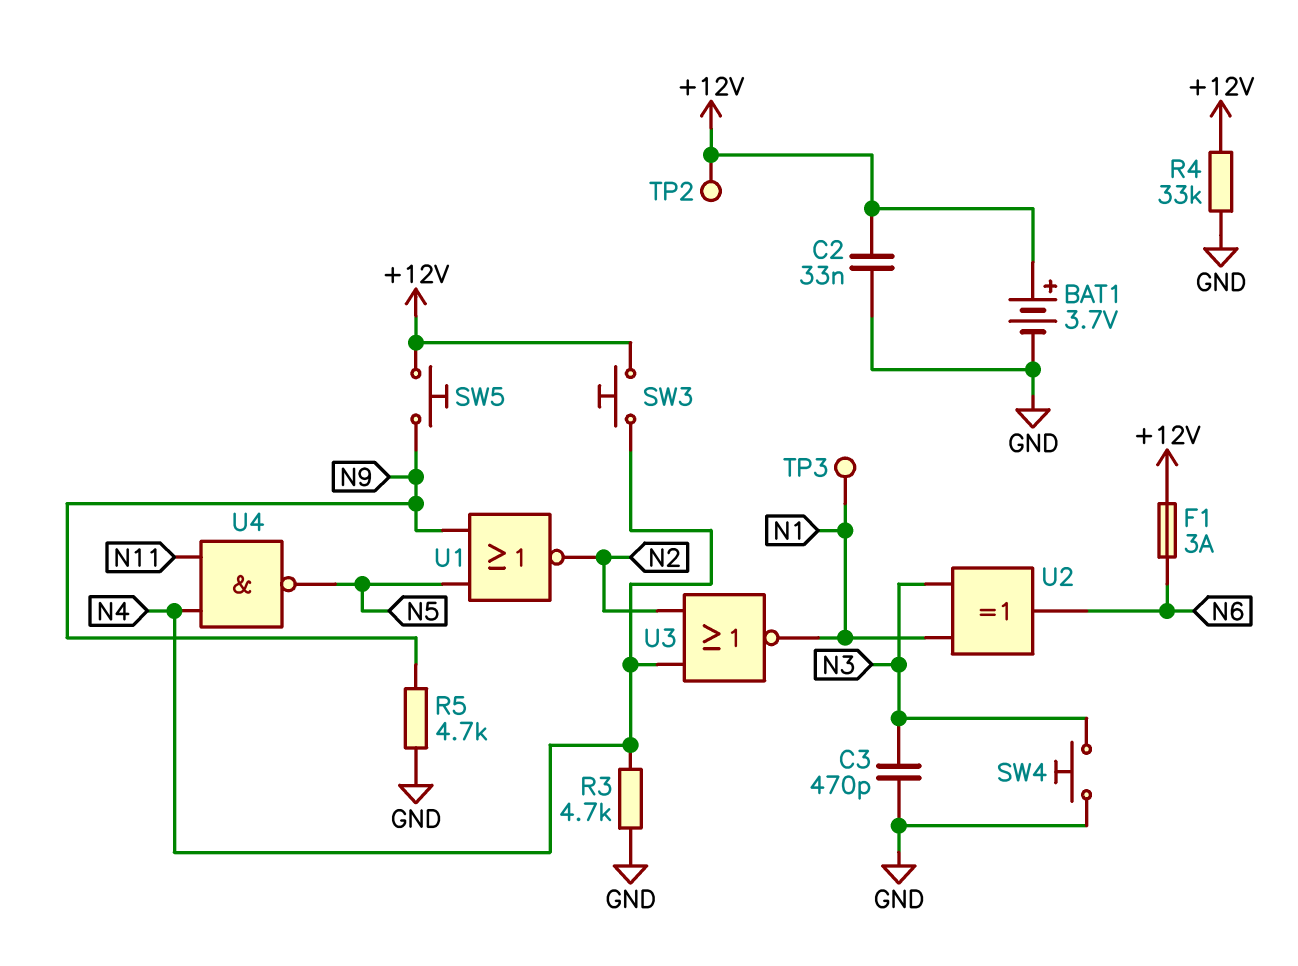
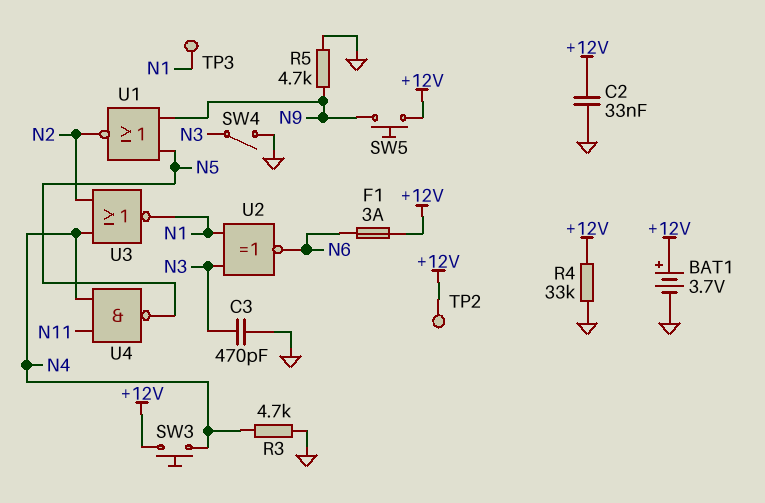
SW4: button (GND, N3) -> switch (GND, N3)
U2: XOR (in N1, in N3, out N6) -> XNOR (in N1, in N3, out N6)

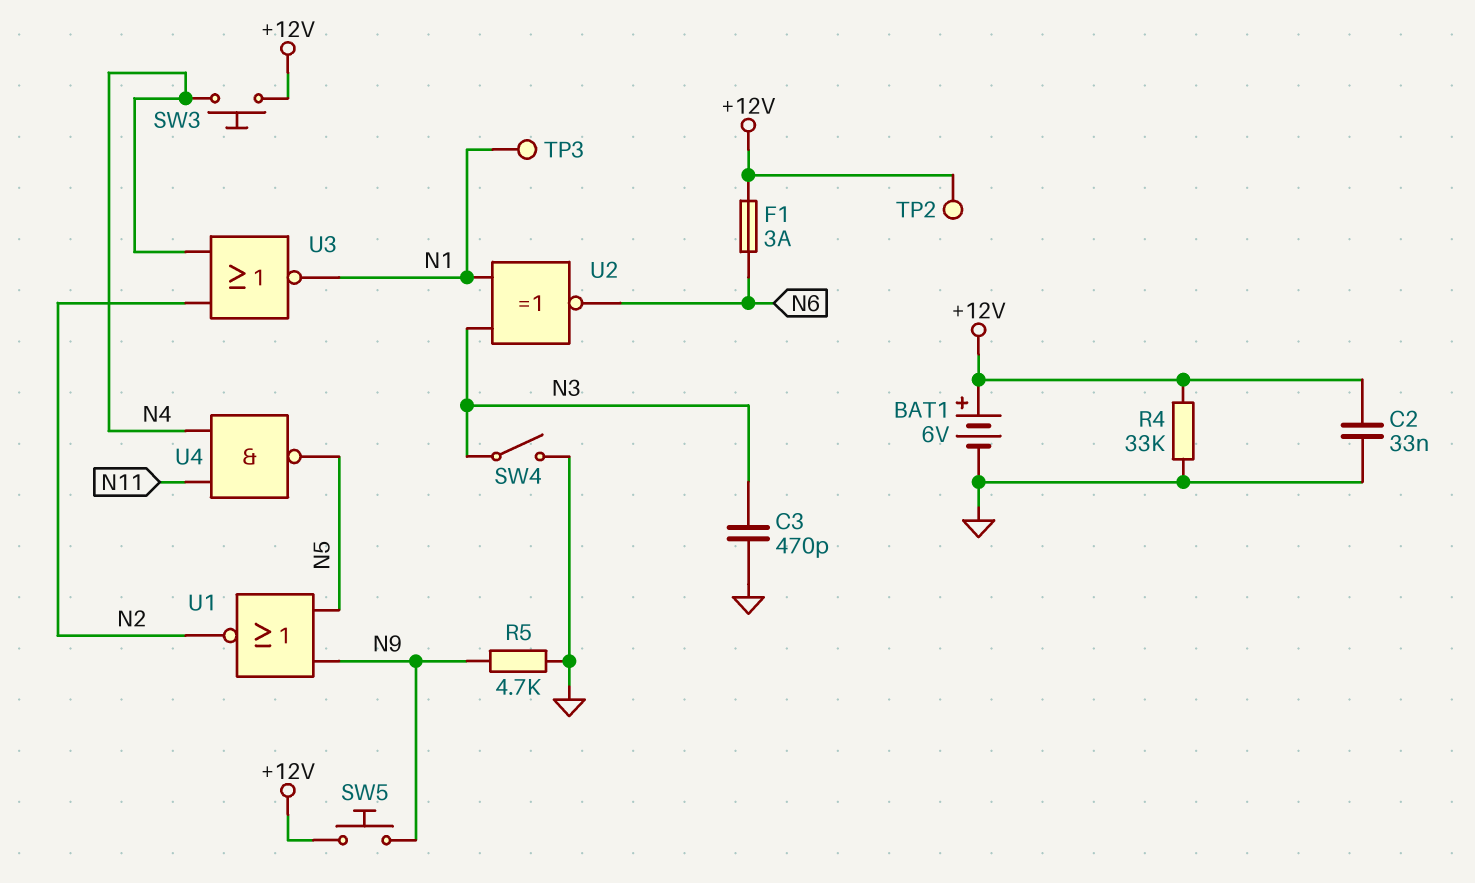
BAT1: 3.7V (plus +12V, minus GND) -> 6V (plus +12V, minus GND)
R3: 4.7k (GND, N4) -> none

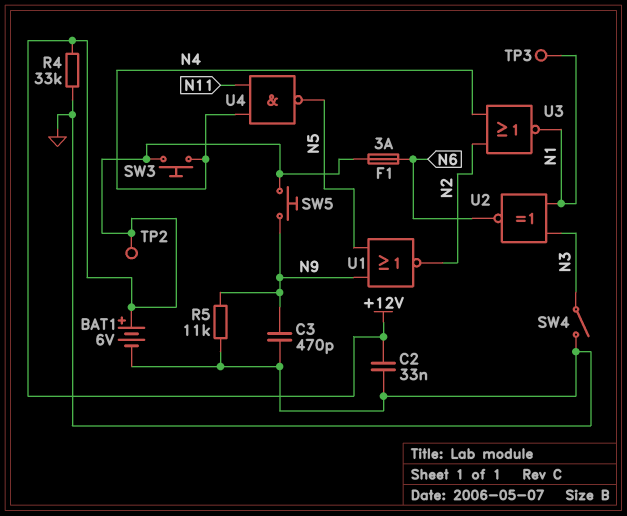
C3: 470pF (GND, N3) -> 470pF (GND, N9)
R5: 4.7k (GND, N9) -> 11k (GND, N9)

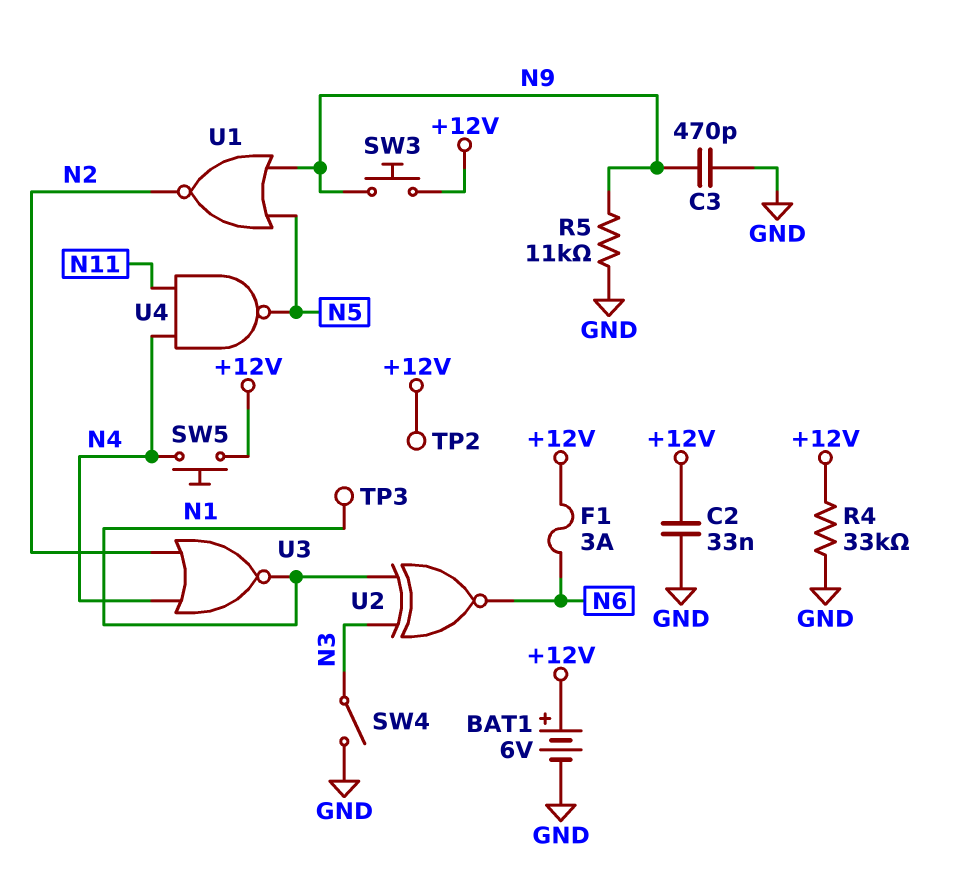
SW3: button (+12V, N4) -> button (+12V, N9)
SW5: button (+12V, N9) -> button (+12V, N4)

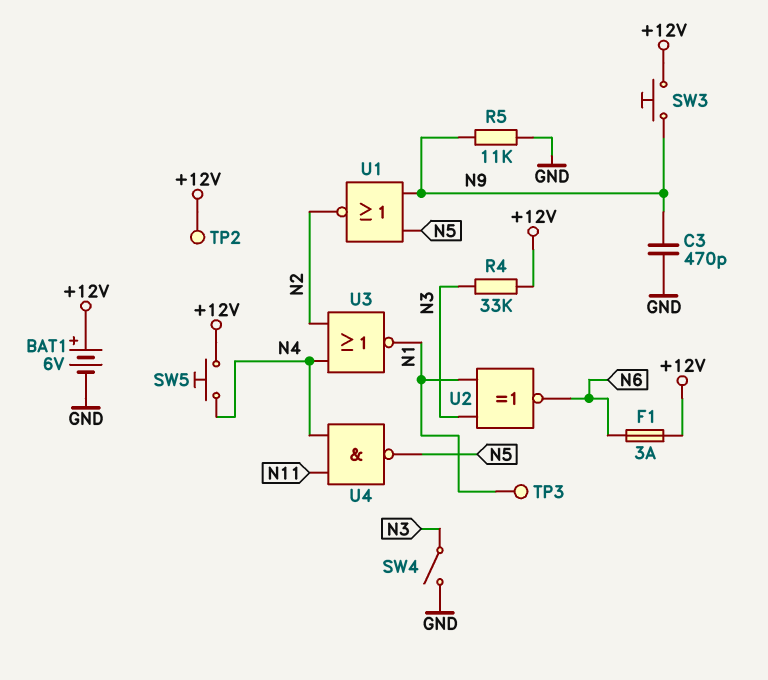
C2: 33nF (+12V, GND) -> none
R4: 33k (+12V, GND) -> 33k (+12V, N3)

